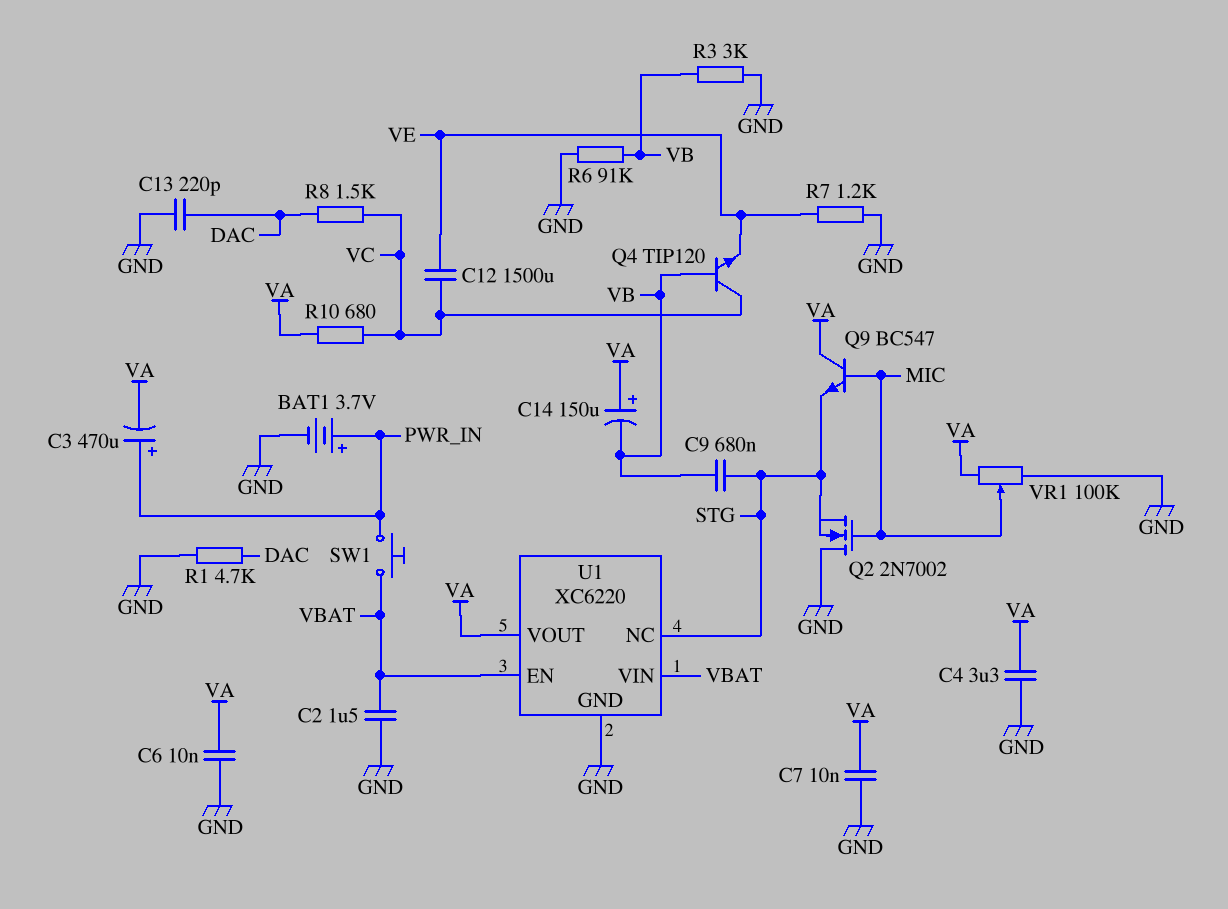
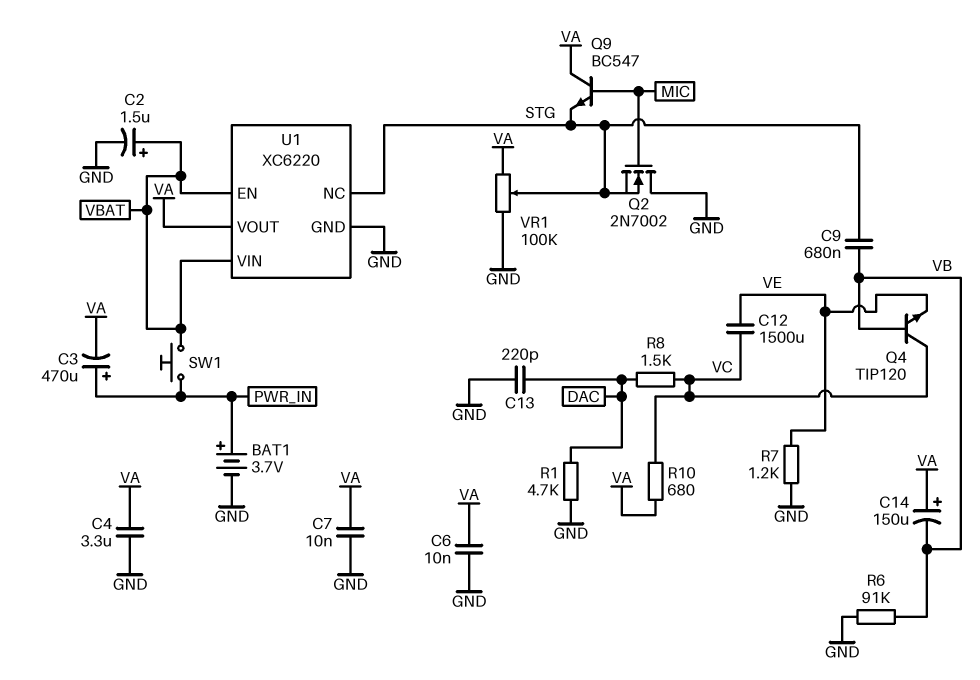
C2: 1.5uF (GND, VBAT) -> 1.5uF (plus VBAT, minus GND)
R3: 3k (GND, VB) -> none
VR1: 100k (GND, VA, wiper MIC) -> 100k (GND, VA, wiper STG)

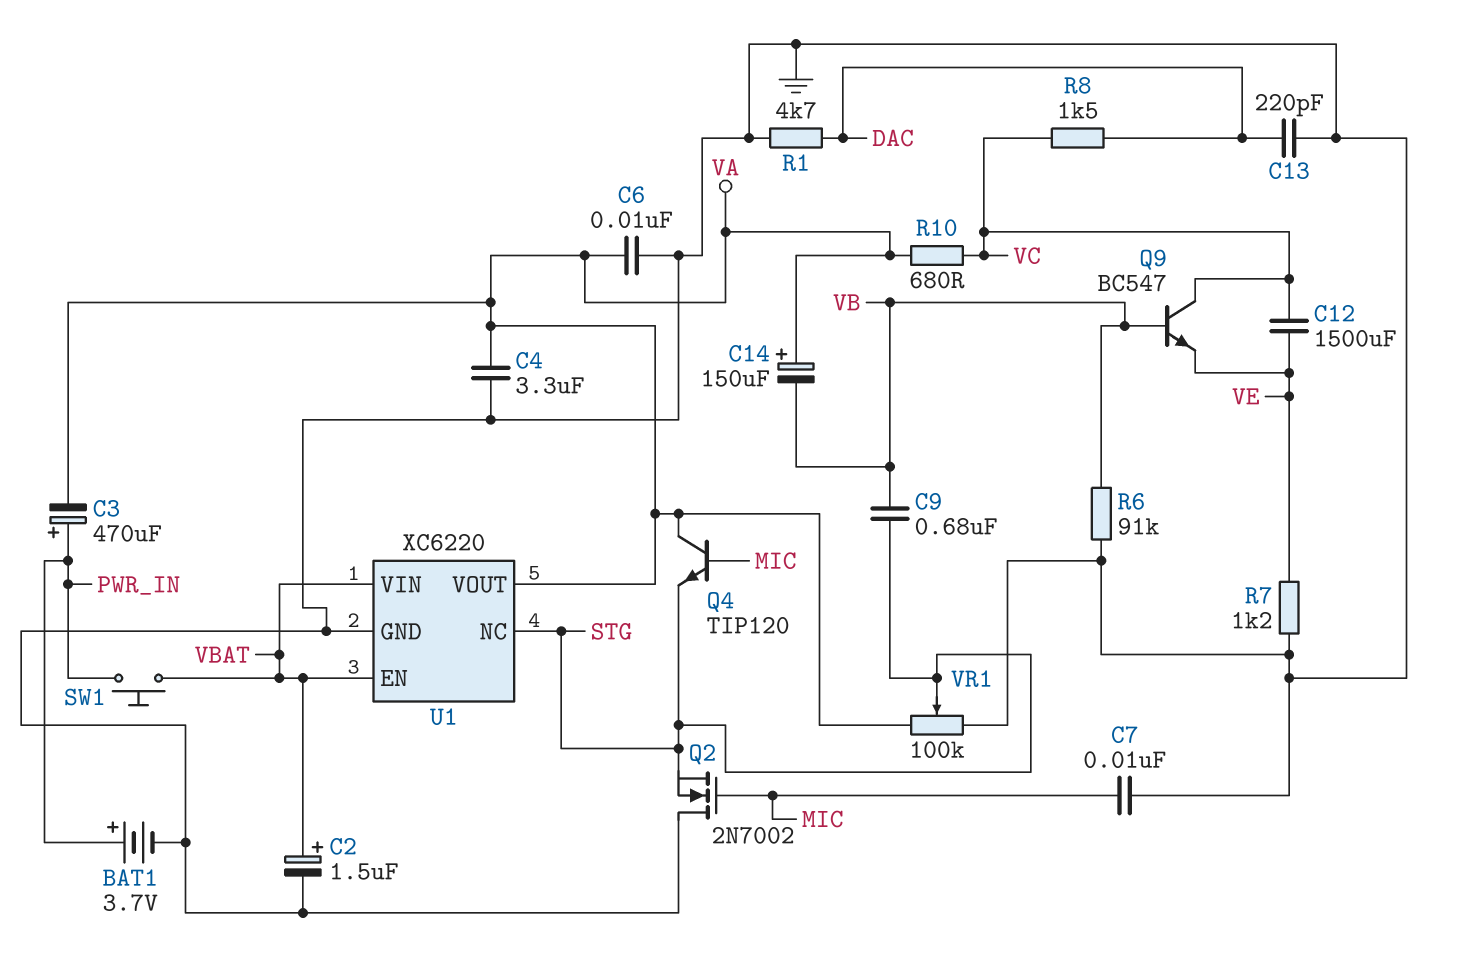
C7: 10nF (GND, VA) -> 10nF (GND, MIC)
Q4: NPN TIP120 (B VB, C VC, E VE) -> NPN TIP120 (B MIC, C VA, E STG)
Q9: NPN BC547 (B MIC, C VA, E STG) -> NPN BC547 (B VB, C VC, E VE)

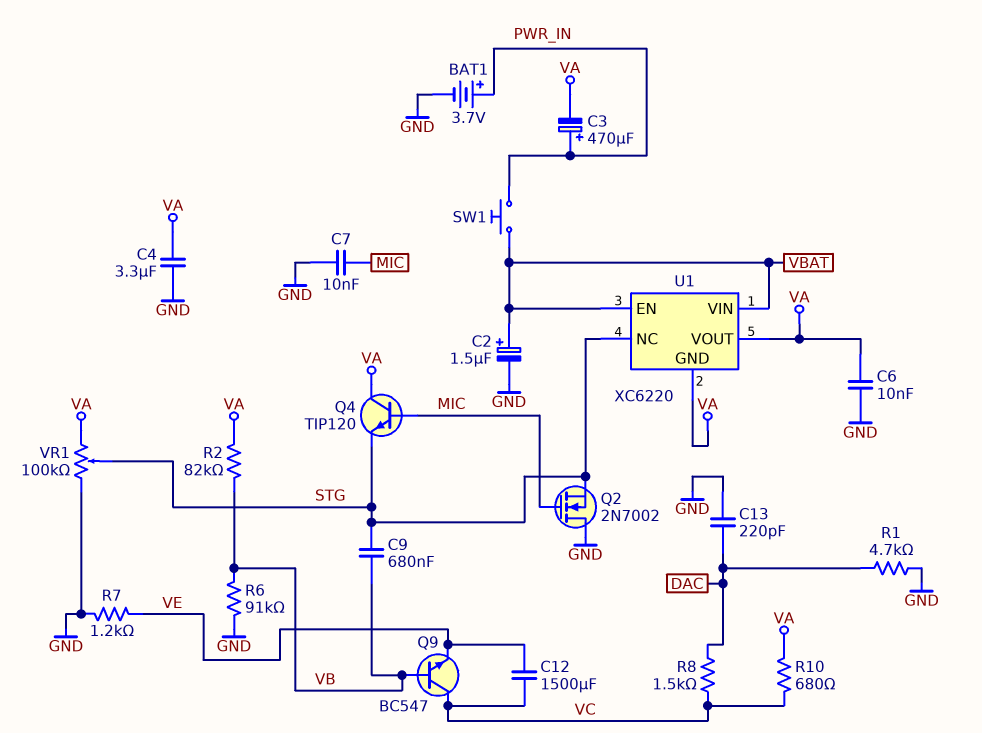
C14: 150uF (plus VA, minus VB) -> none
R2: none -> 82k (VA, VB)
U1 pin GND: GND -> VA

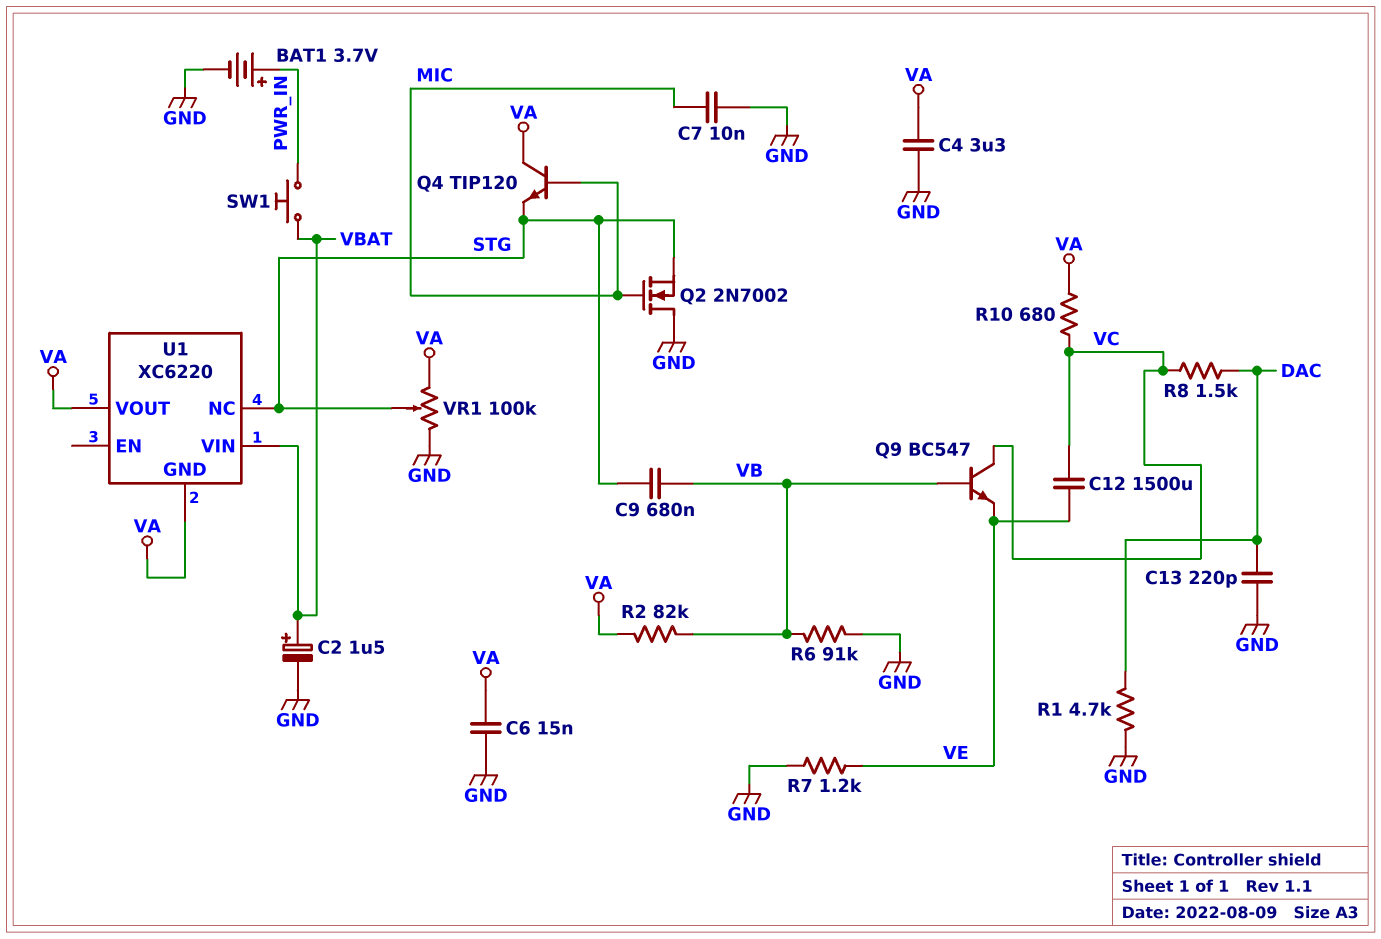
C3: 470uF (plus PWR_IN, minus VA) -> none
C6: 10nF (GND, VA) -> 15nF (GND, VA)
U1 pin EN: VBAT -> none

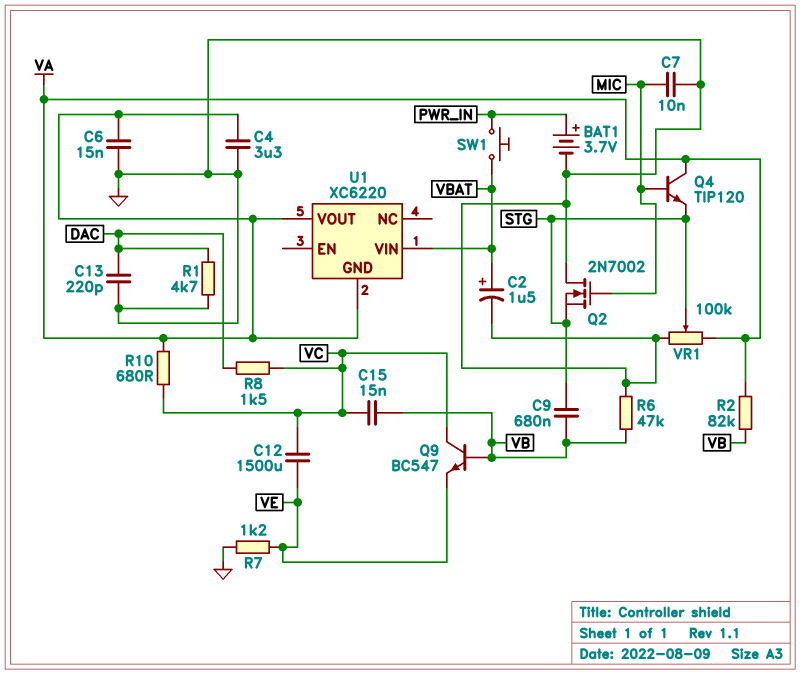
C15: none -> 15nF (VB, VC)
R6: 91k (GND, VB) -> 47k (GND, VB)
U1 pin NC: STG -> none

